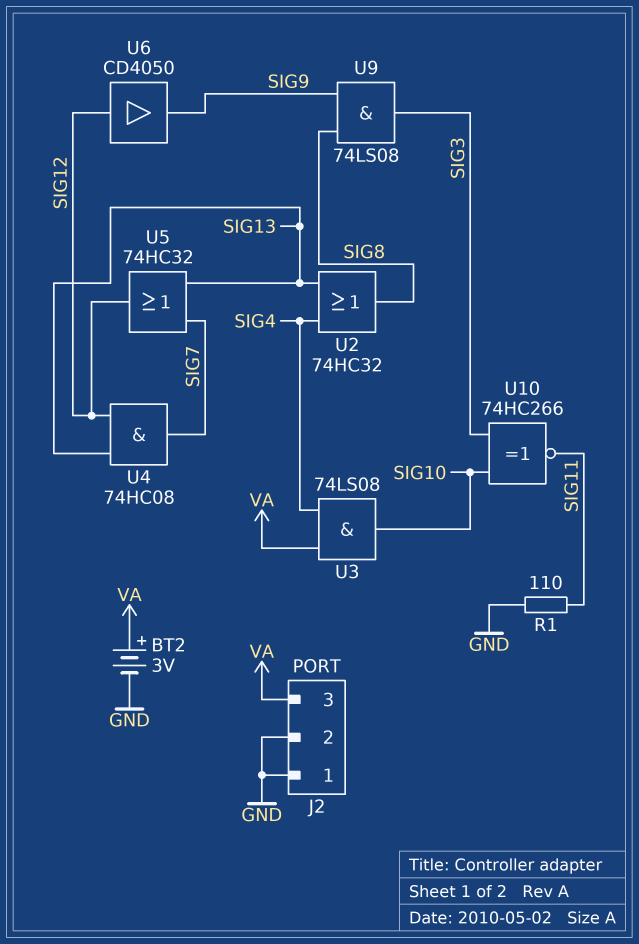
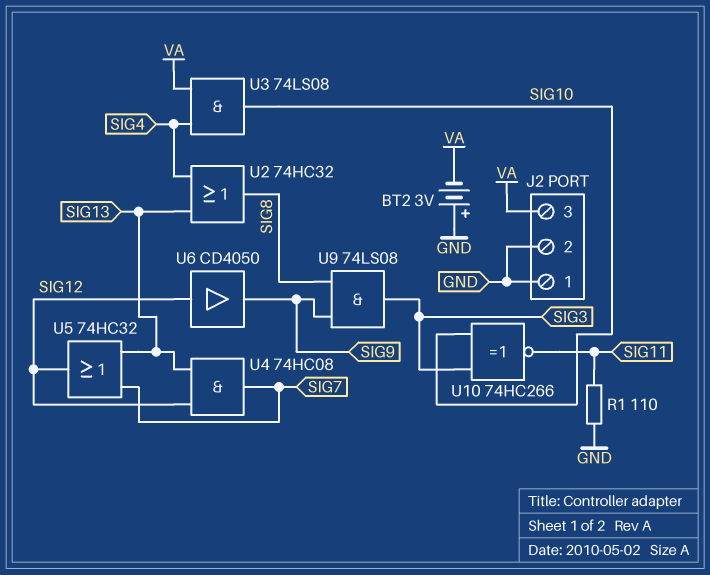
BT2: 3V (plus VA, minus GND) -> 3V (plus GND, minus VA)

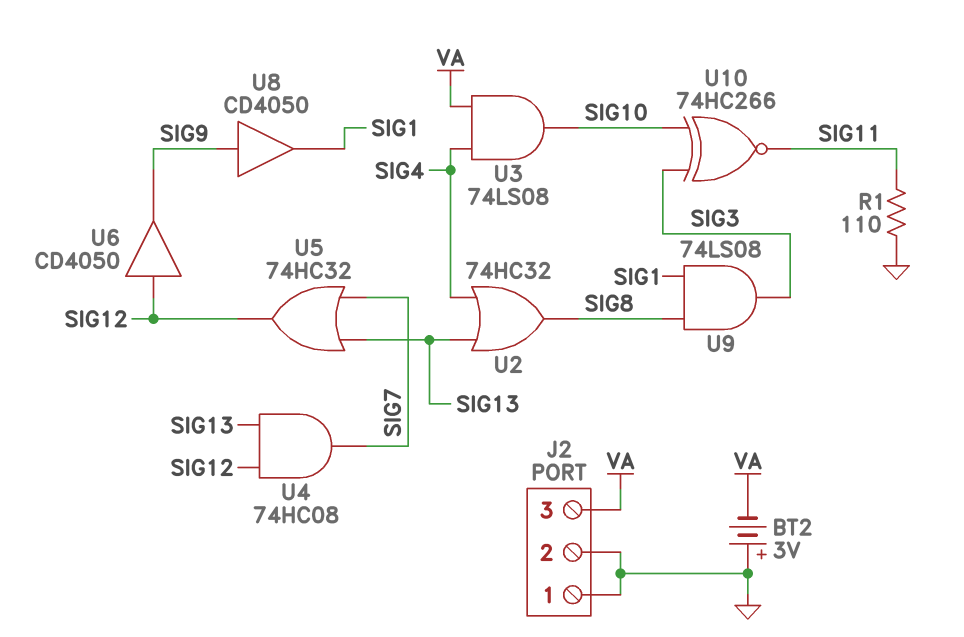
U8: none -> buffer CD4050 (in SIG9, out SIG1)
U9: AND 74LS08 (in SIG8, in SIG9, out SIG3) -> AND 74LS08 (in SIG1, in SIG8, out SIG3)

